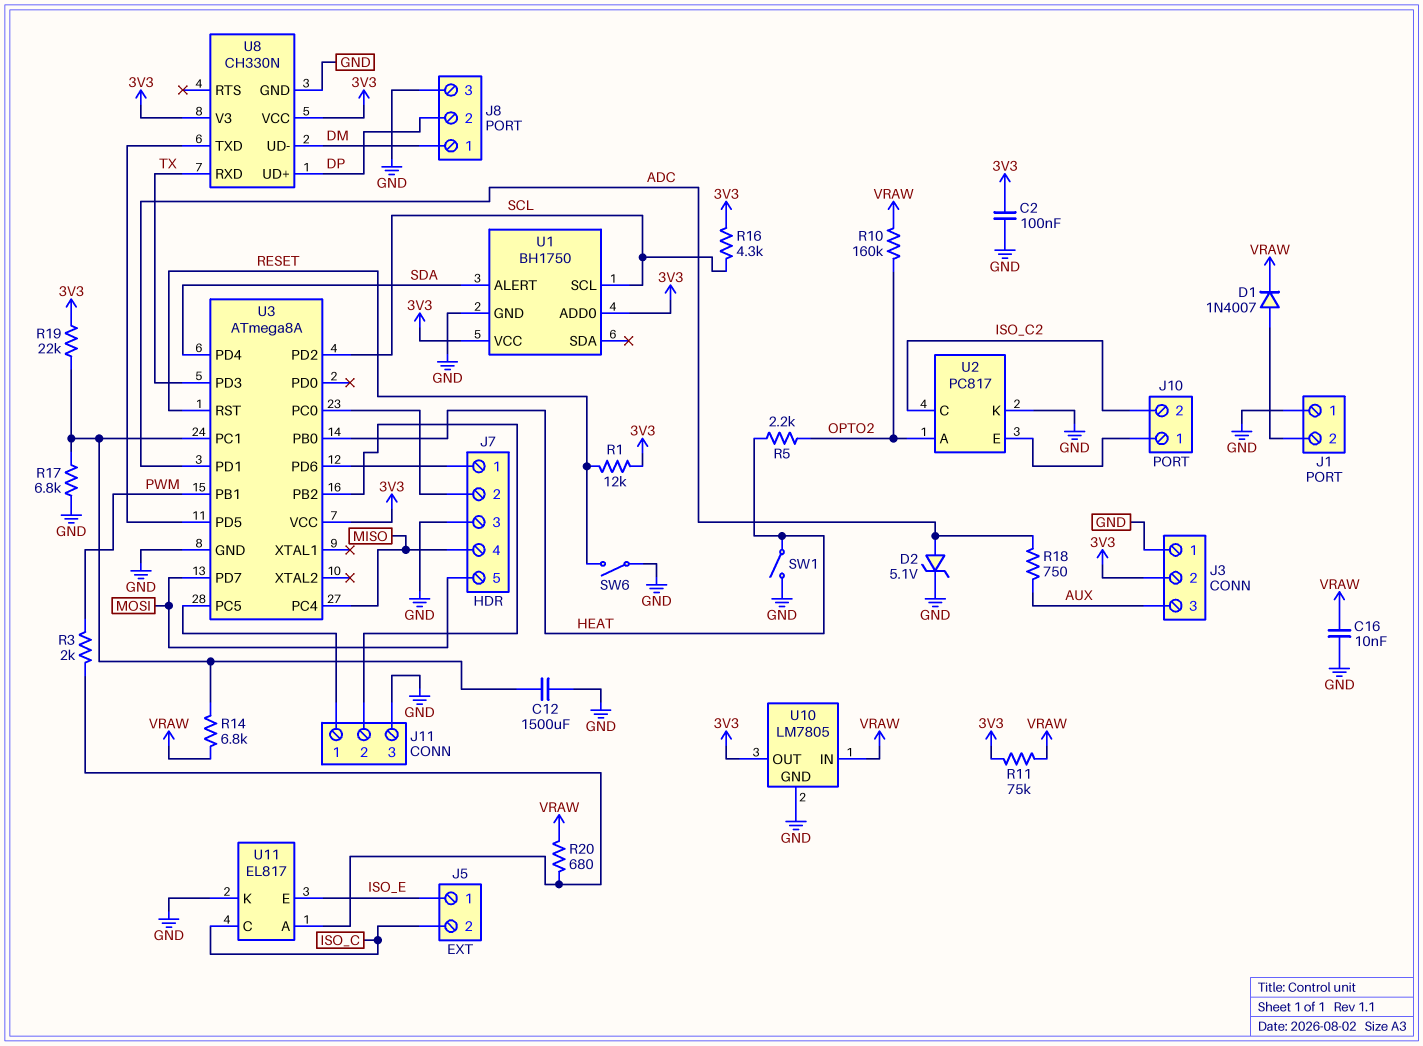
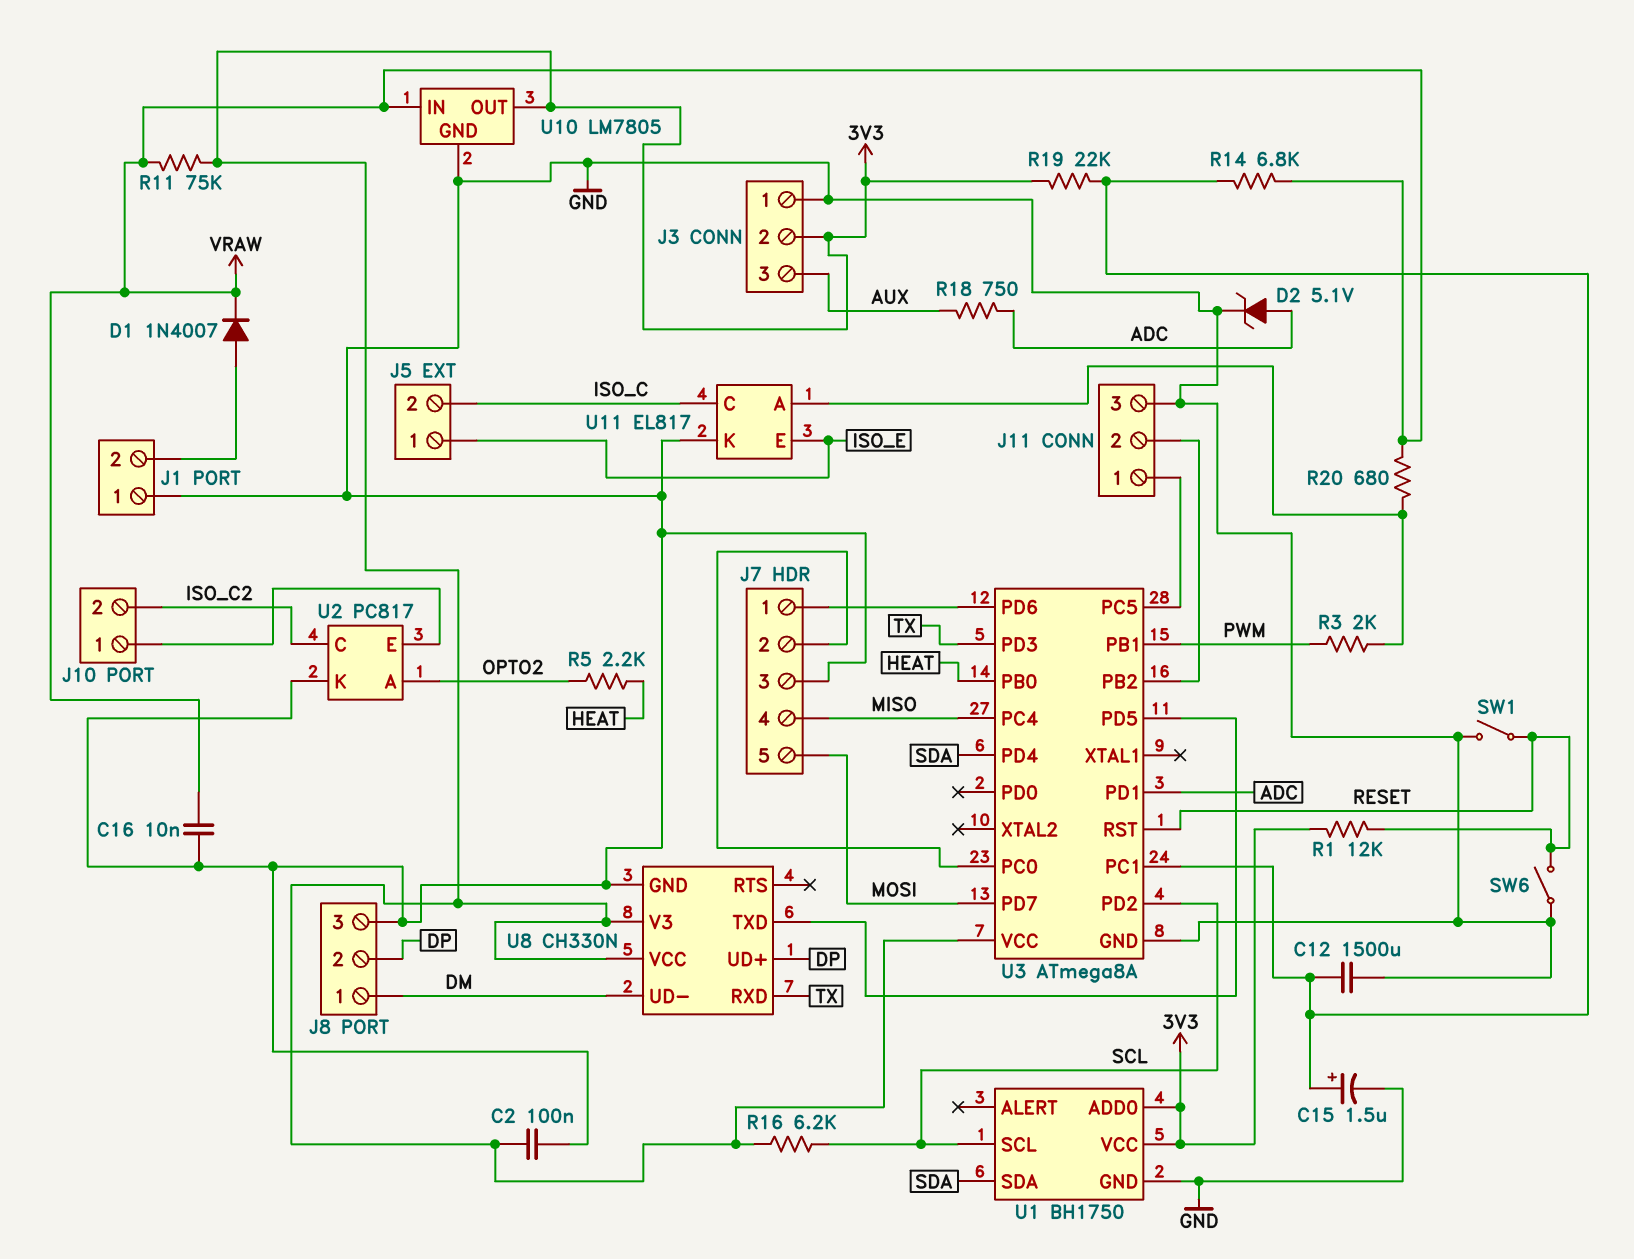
C15: none -> 1.5uF (plus U3/PC1, minus GND)
R10: 160k (OPTO2, VRAW) -> none
R16: 4.3k (3V3, SCL) -> 6.2k (3V3, SCL)
R17: 6.8k (GND, U3/PC1) -> none
SW1: switch (GND, HEAT) -> switch (GND, RESET)
U1 pin ALERT: SDA -> none
U1 pin SDA: none -> SDA

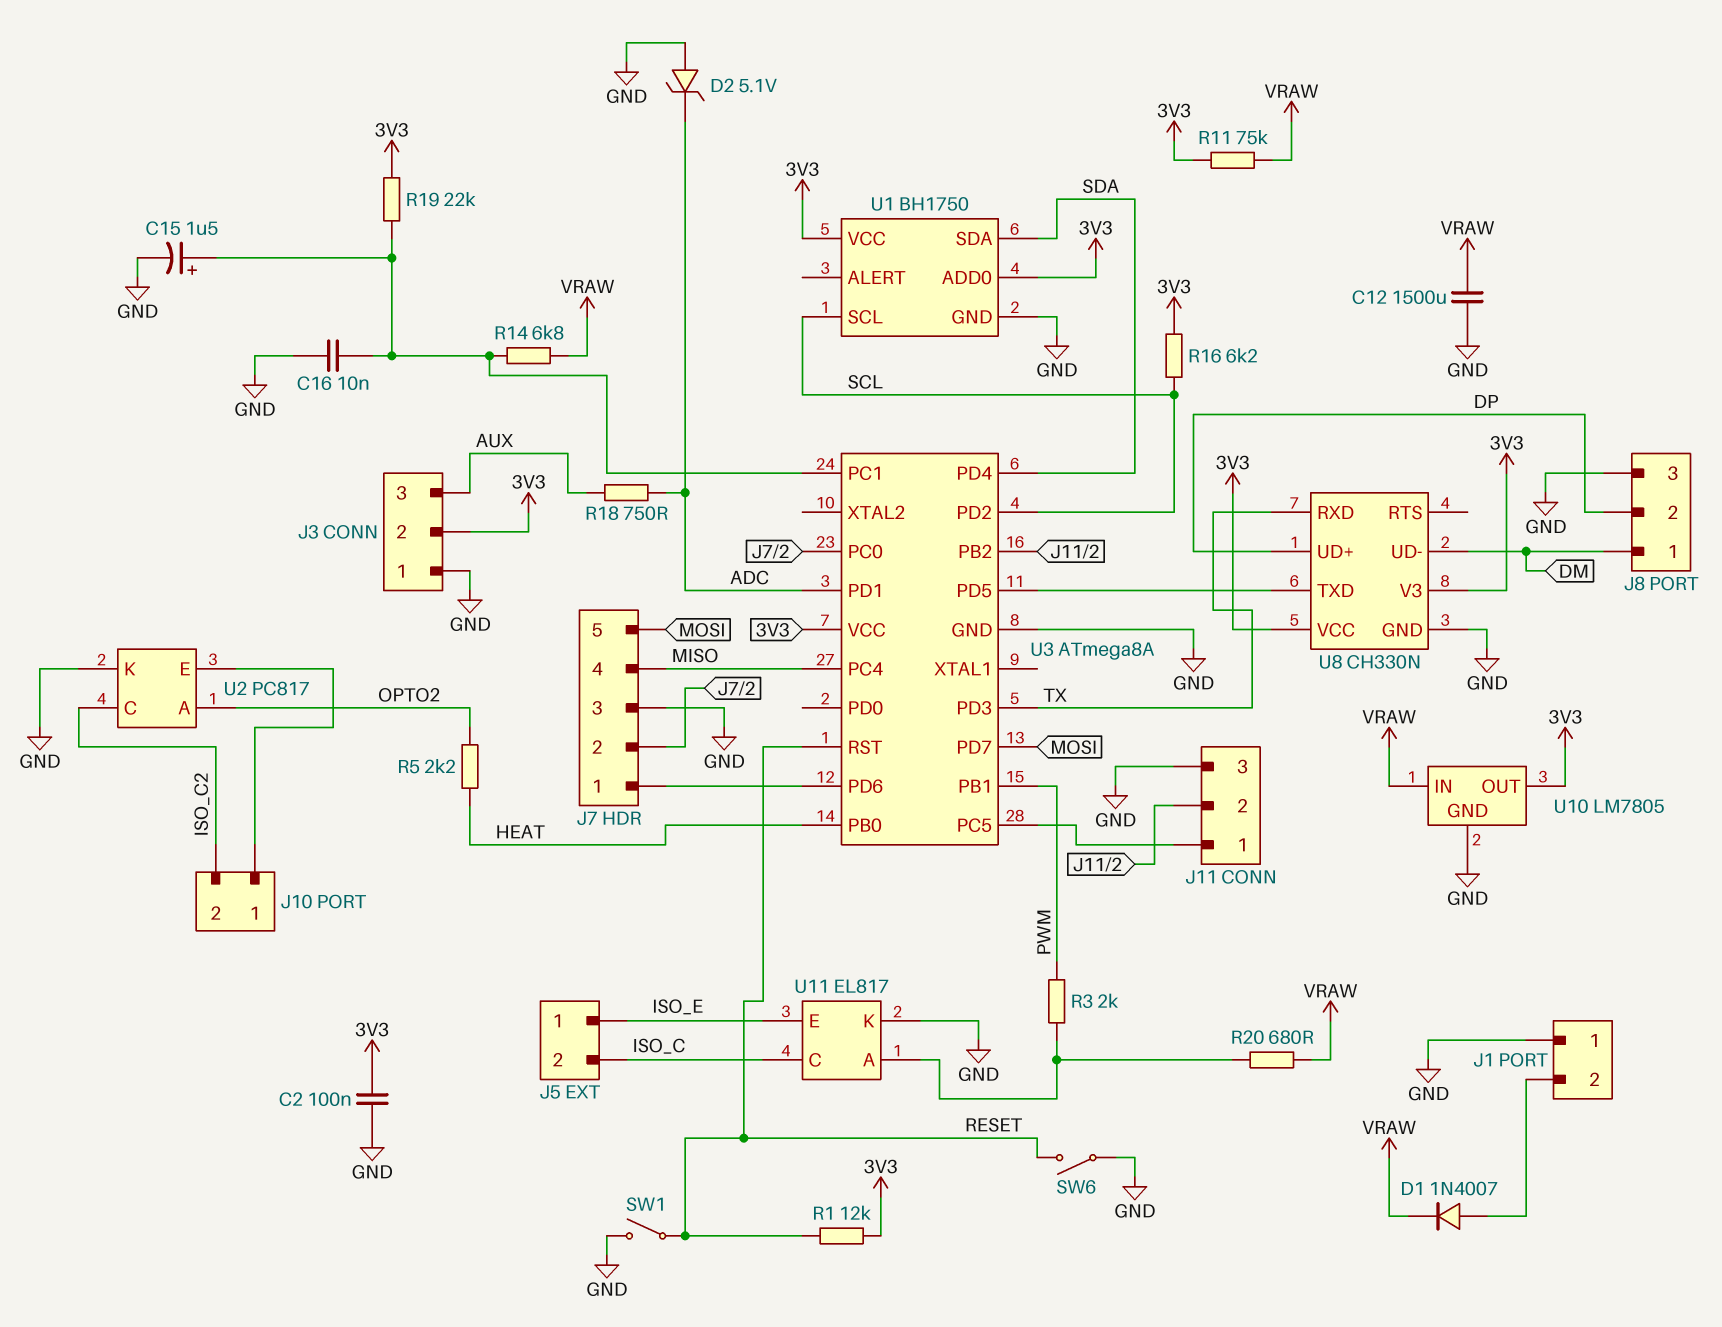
C12: 1500uF (GND, U3/PC1) -> 1500uF (GND, VRAW)
C16: 10nF (GND, VRAW) -> 10nF (GND, U3/PC1)
D2: zener 5.1V (A ADC, K GND) -> zener 5.1V (A GND, K ADC)

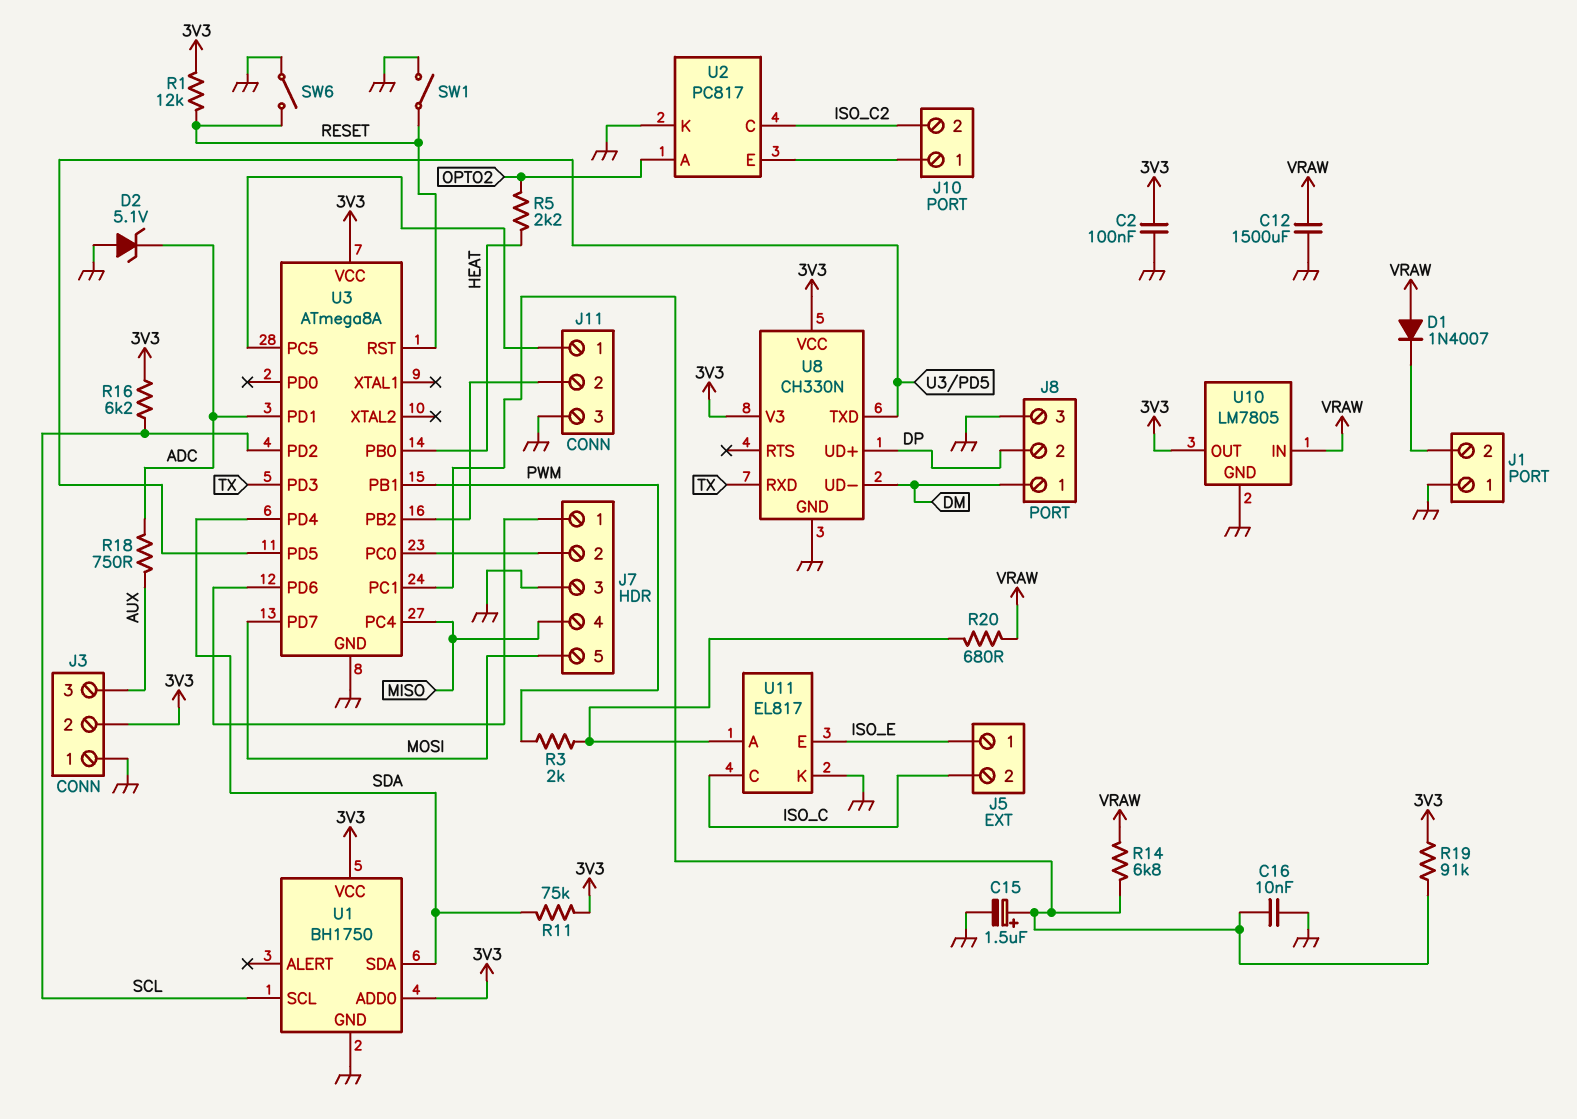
D1: diode 1N4007 (A J1/2, K VRAW) -> diode 1N4007 (A VRAW, K J1/2)
R11: 75k (3V3, VRAW) -> 75k (3V3, SDA)
R19: 22k (3V3, U3/PC1) -> 91k (3V3, U3/PC1)

